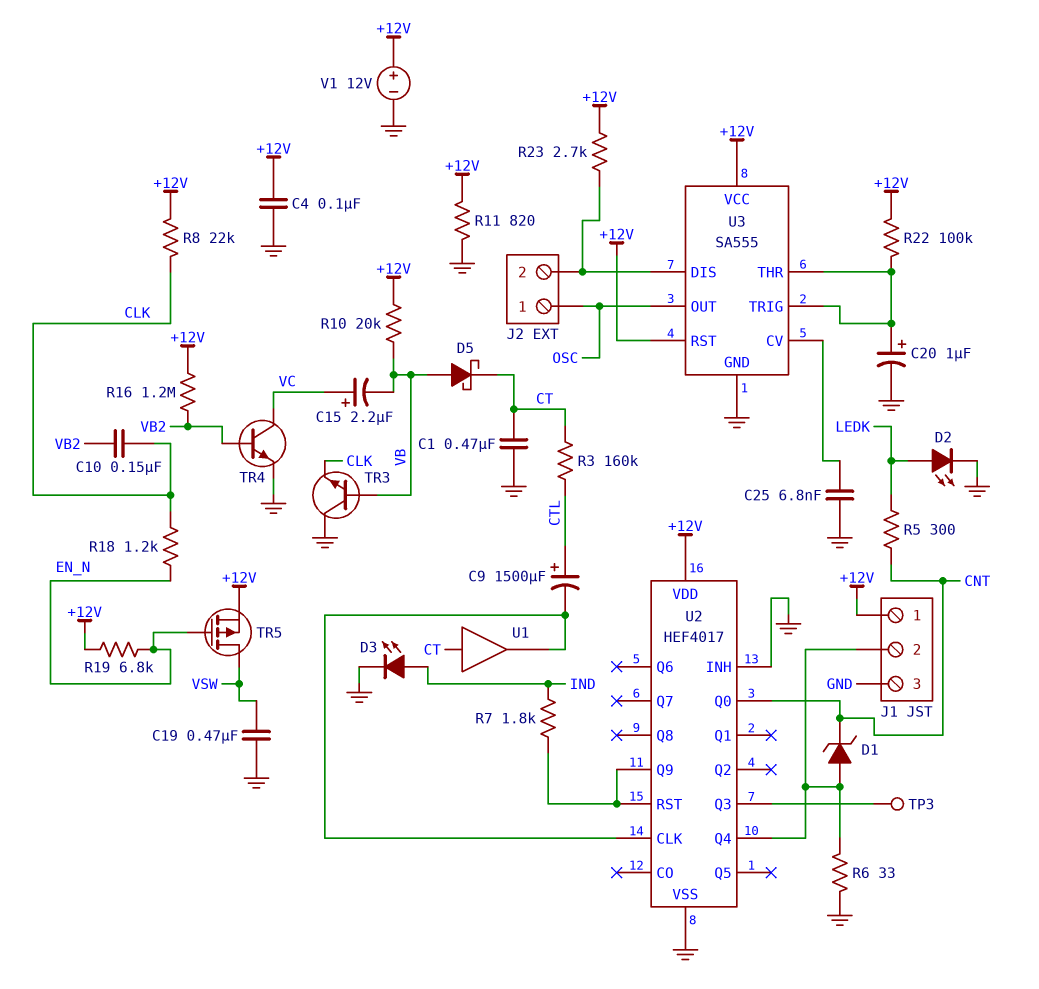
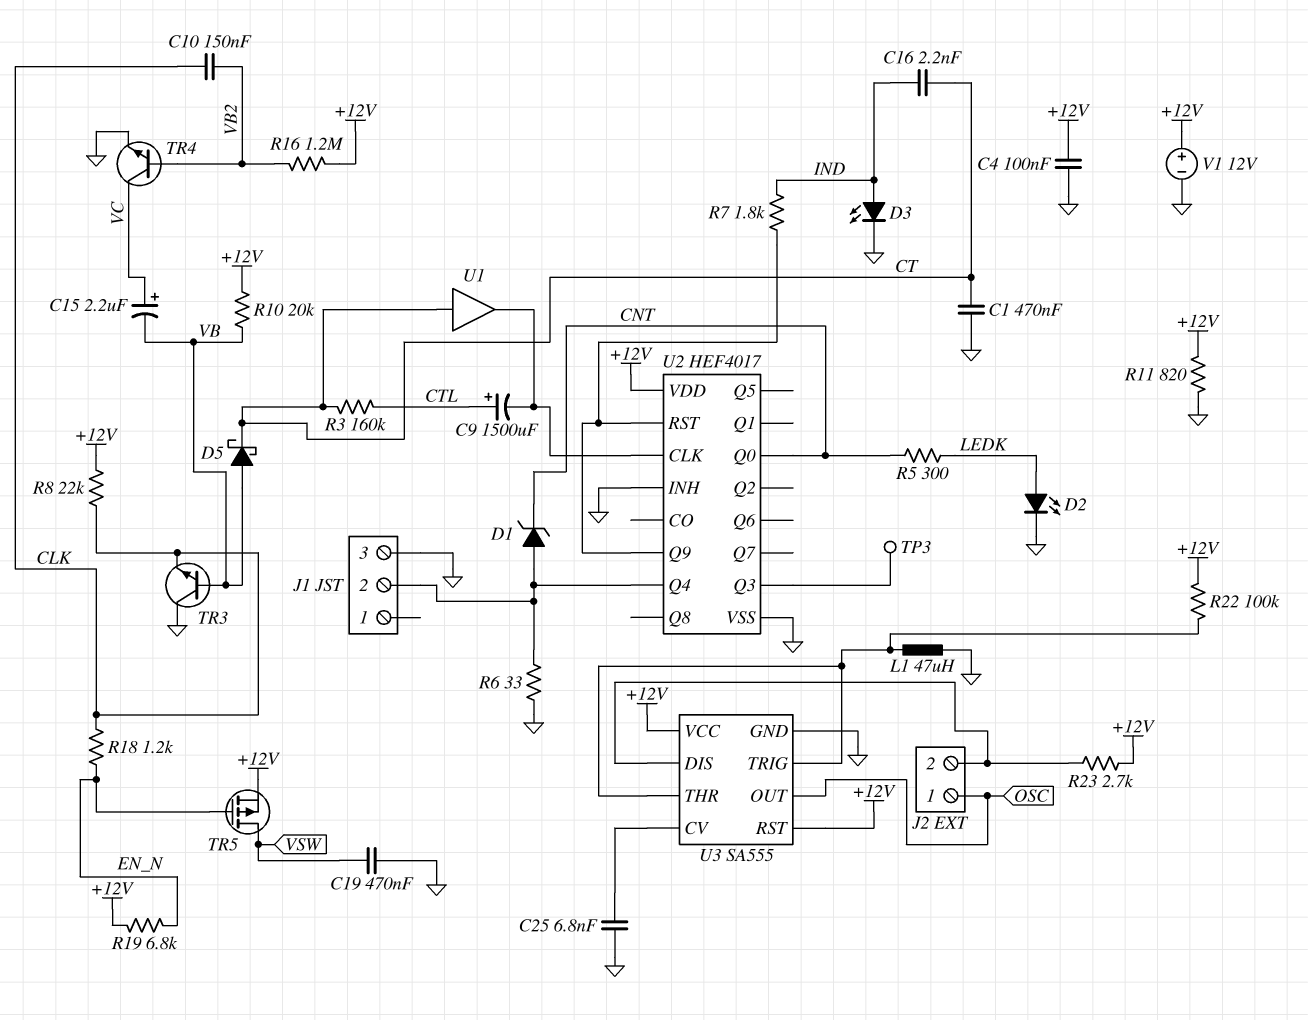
C16: none -> 2.2nF (CT, IND)
C20: 1uF (plus U3/THR, minus GND) -> none
J1 pin 1: +12V -> none
L1: none -> 47uH (GND, U3/THR)

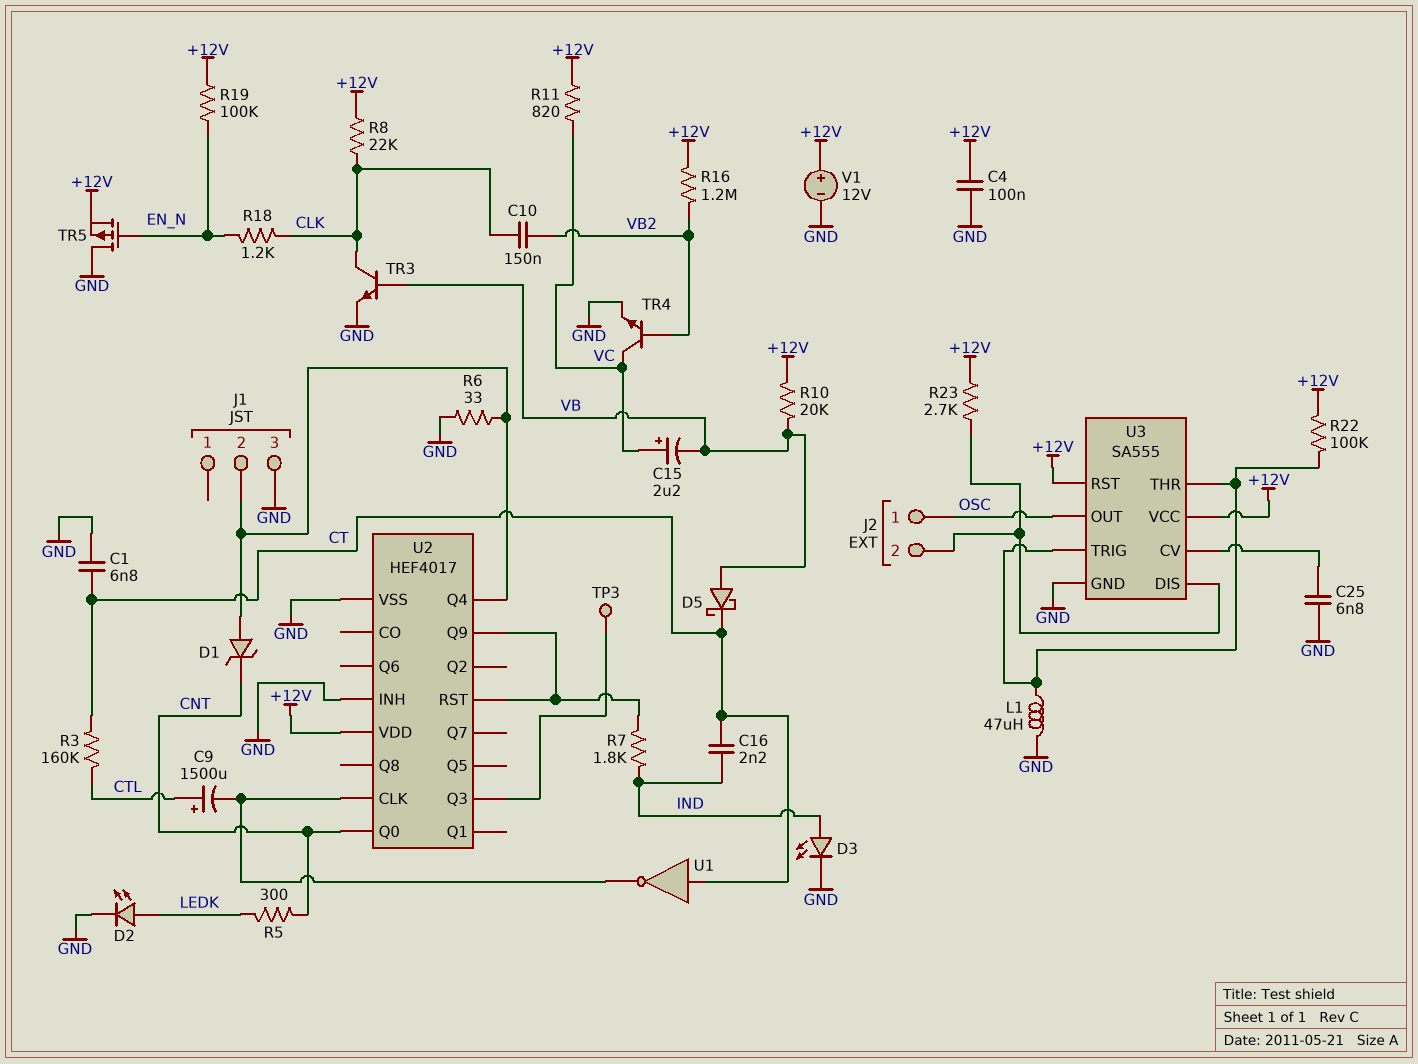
C1: 470nF (CT, GND) -> 6.8nF (CT, GND)
C19: 470nF (GND, VSW) -> none
R11: 820 (+12V, GND) -> 820 (+12V, VC)
R19: 6.8k (+12V, EN_N) -> 100k (+12V, EN_N)
TR3: NPN (B VB, C GND, E CLK) -> NPN (B VB, C CLK, E GND)
TR5: PMOS (G EN_N, D VSW, S +12V) -> PMOS (G EN_N, D GND, S +12V)
U1: buffer (in CT, out U2/CLK) -> NOT (in CT, out U2/CLK)

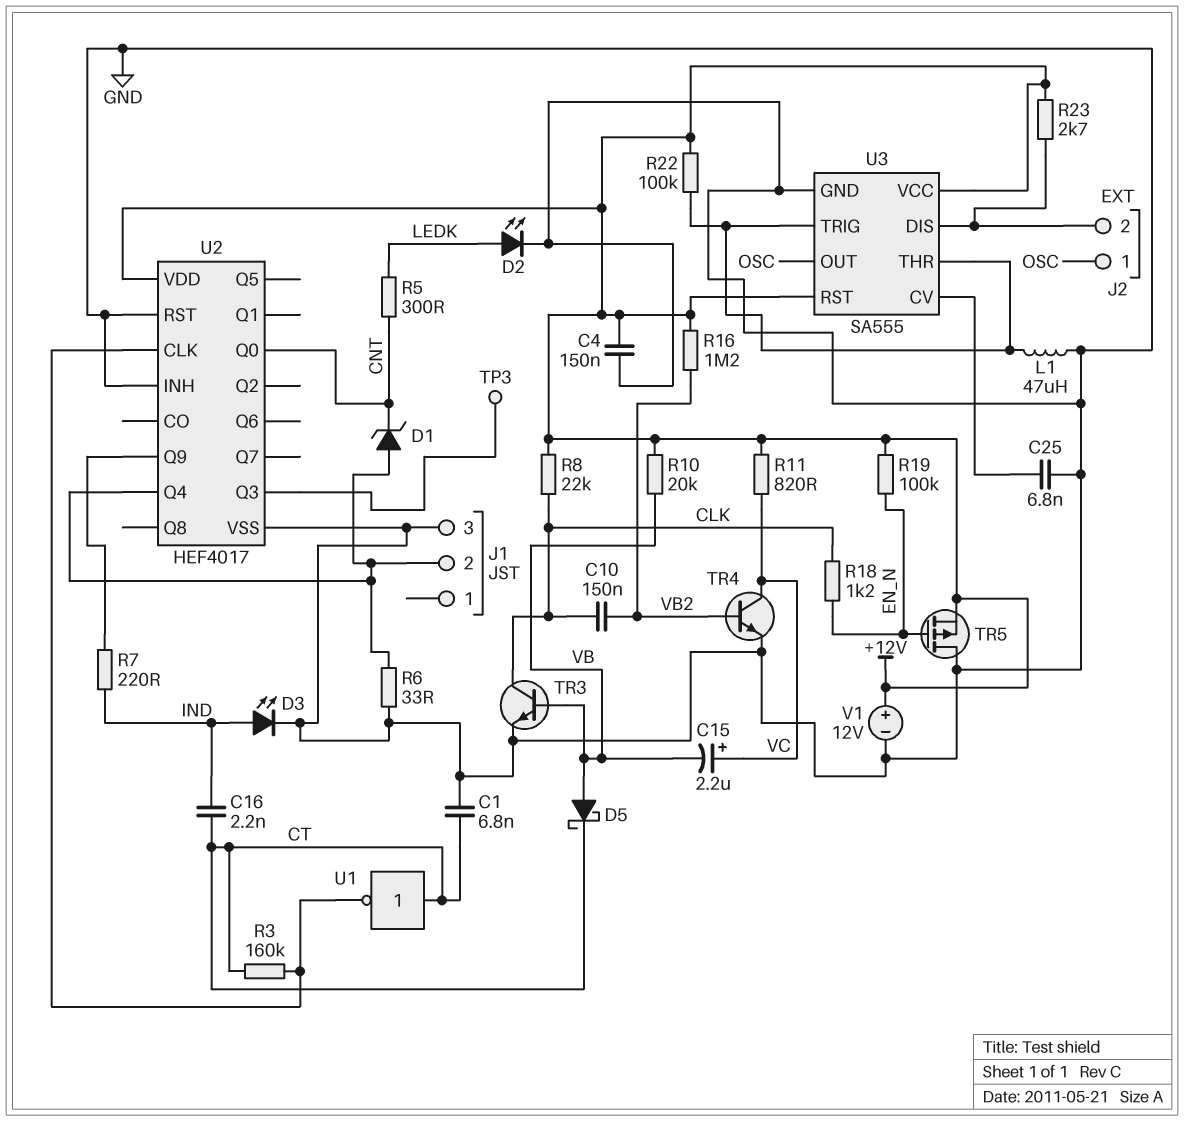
C4: 100nF (+12V, GND) -> 150nF (+12V, GND)
C9: 1500uF (plus CTL, minus U2/CLK) -> none
R3: 160k (CT, CTL) -> 160k (CT, U2/CLK)
R7: 1.8k (IND, U2/Q9) -> 220 (IND, U2/Q9)
U2 pin RST: U2/Q9 -> GND

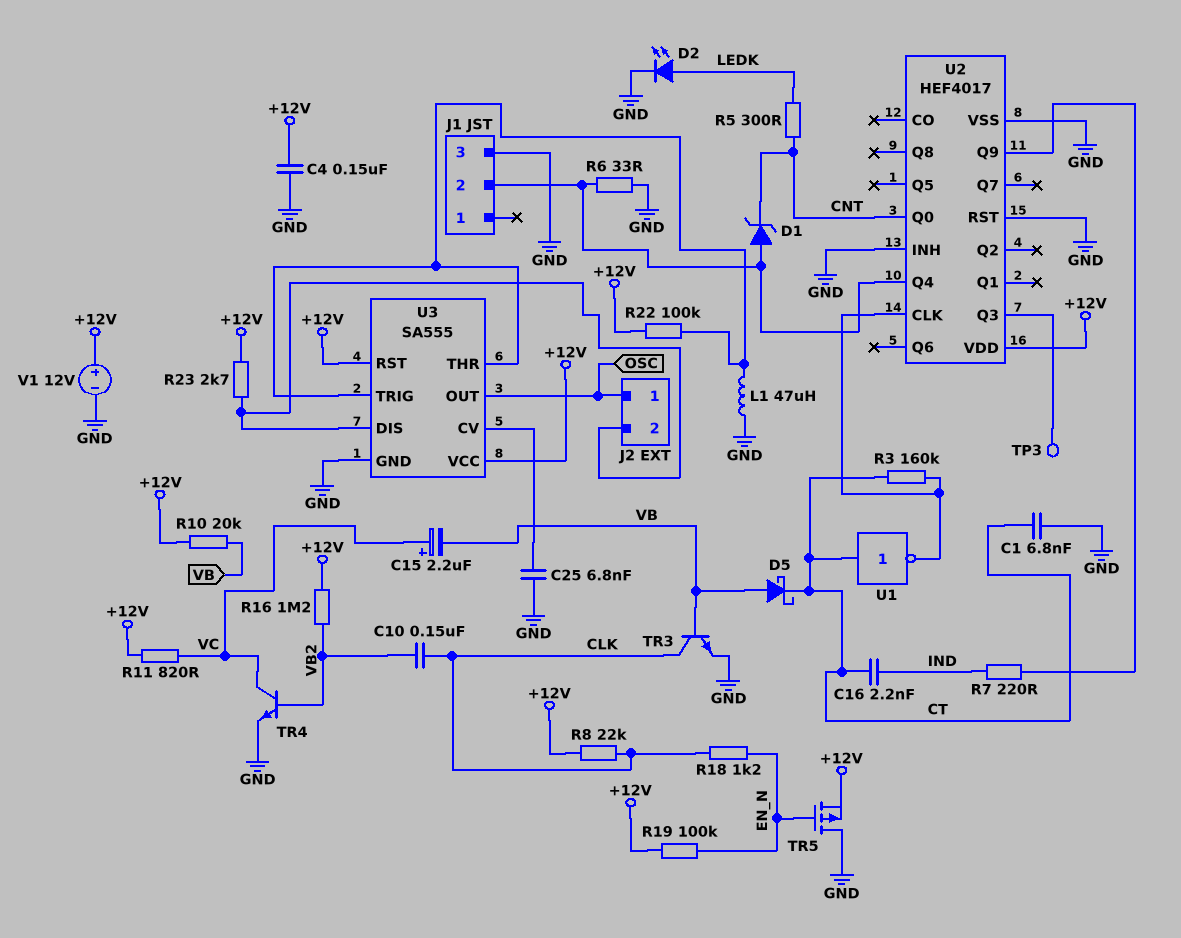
D3: LED (A IND, K GND) -> none

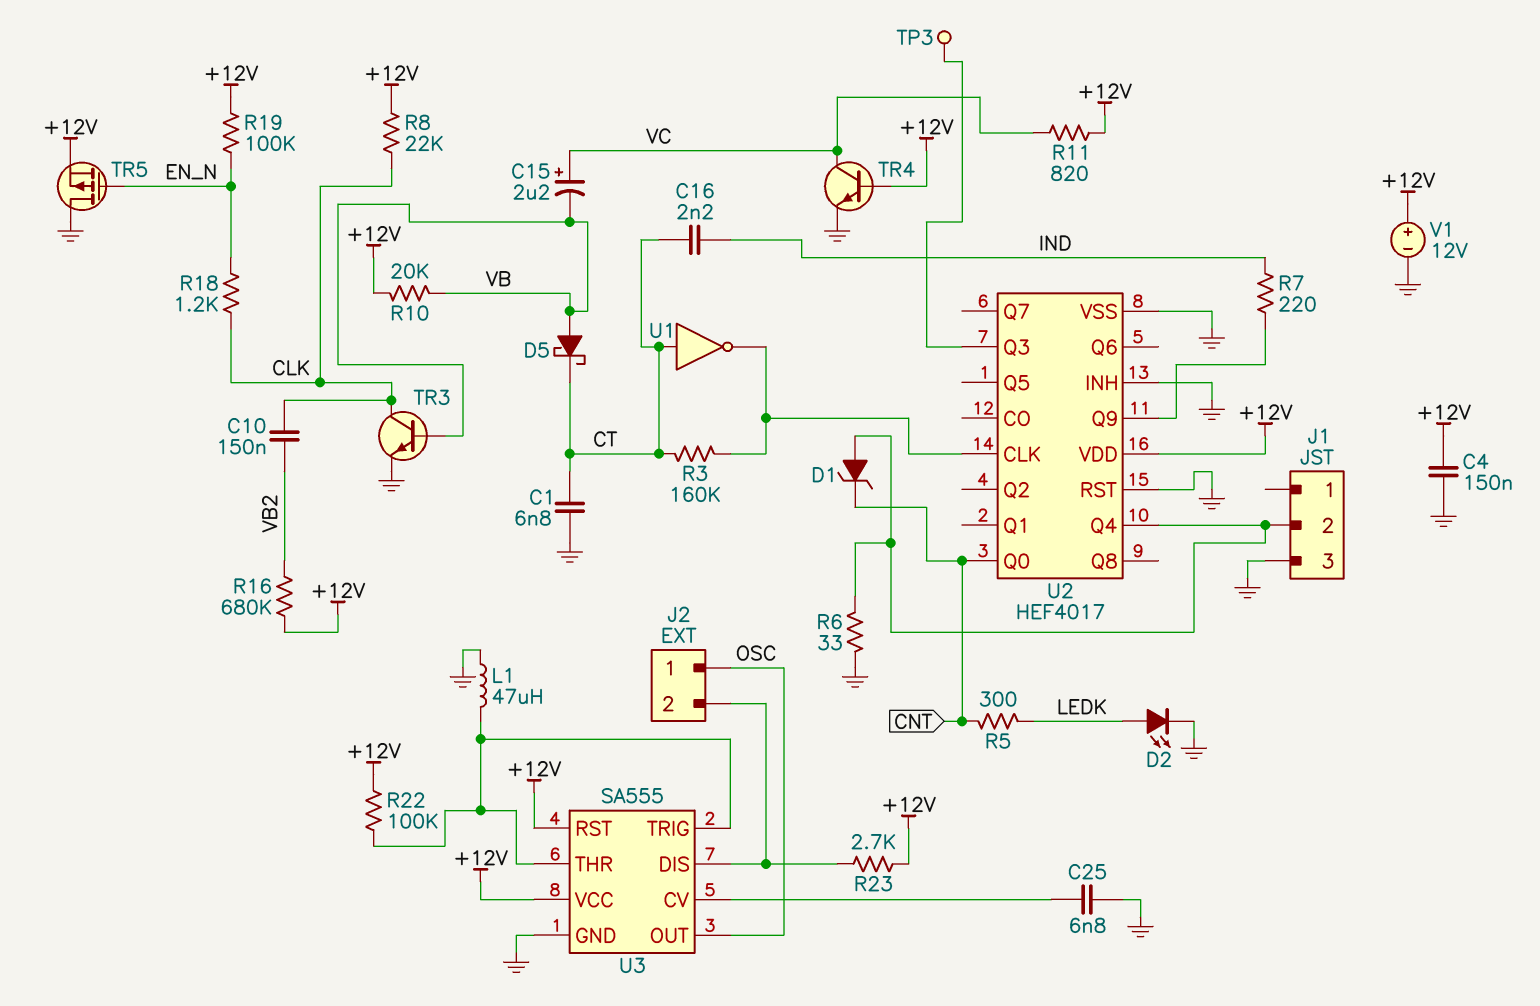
R16: 1.2M (+12V, VB2) -> 680k (+12V, VB2)
TR4: NPN (B VB2, C VC, E GND) -> NPN (B +12V, C VC, E GND)

